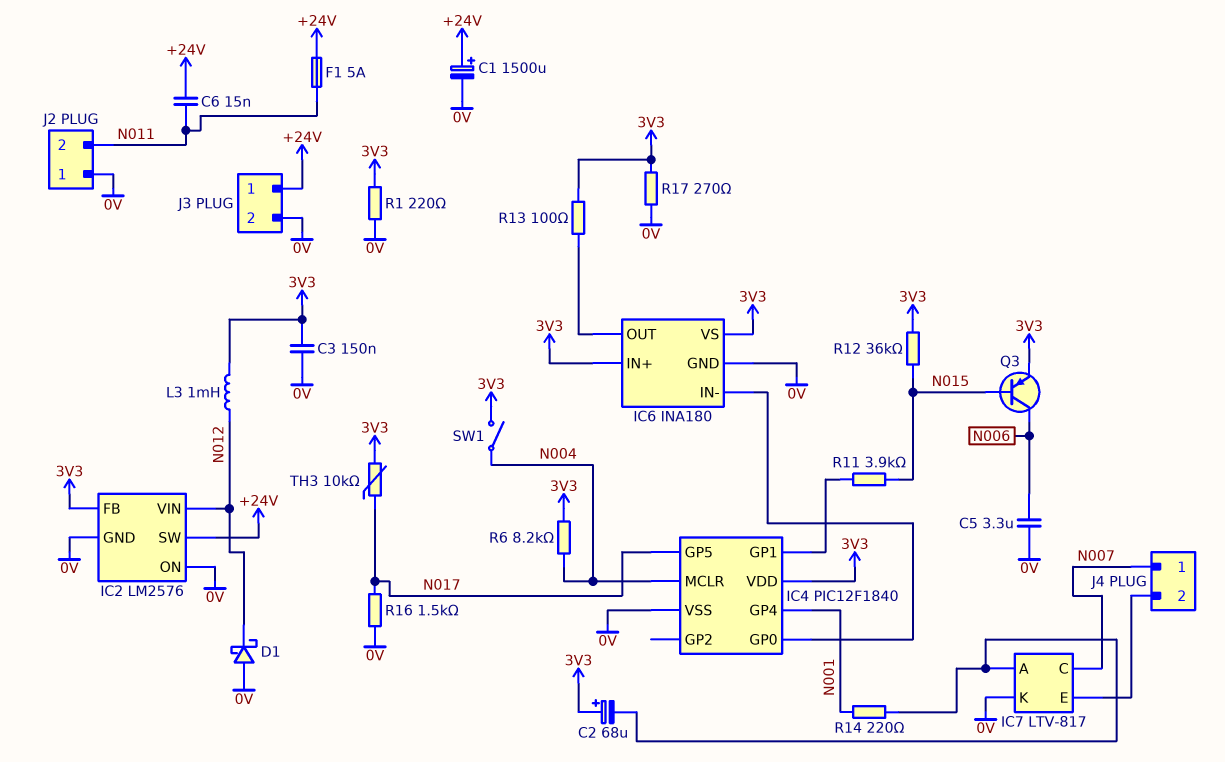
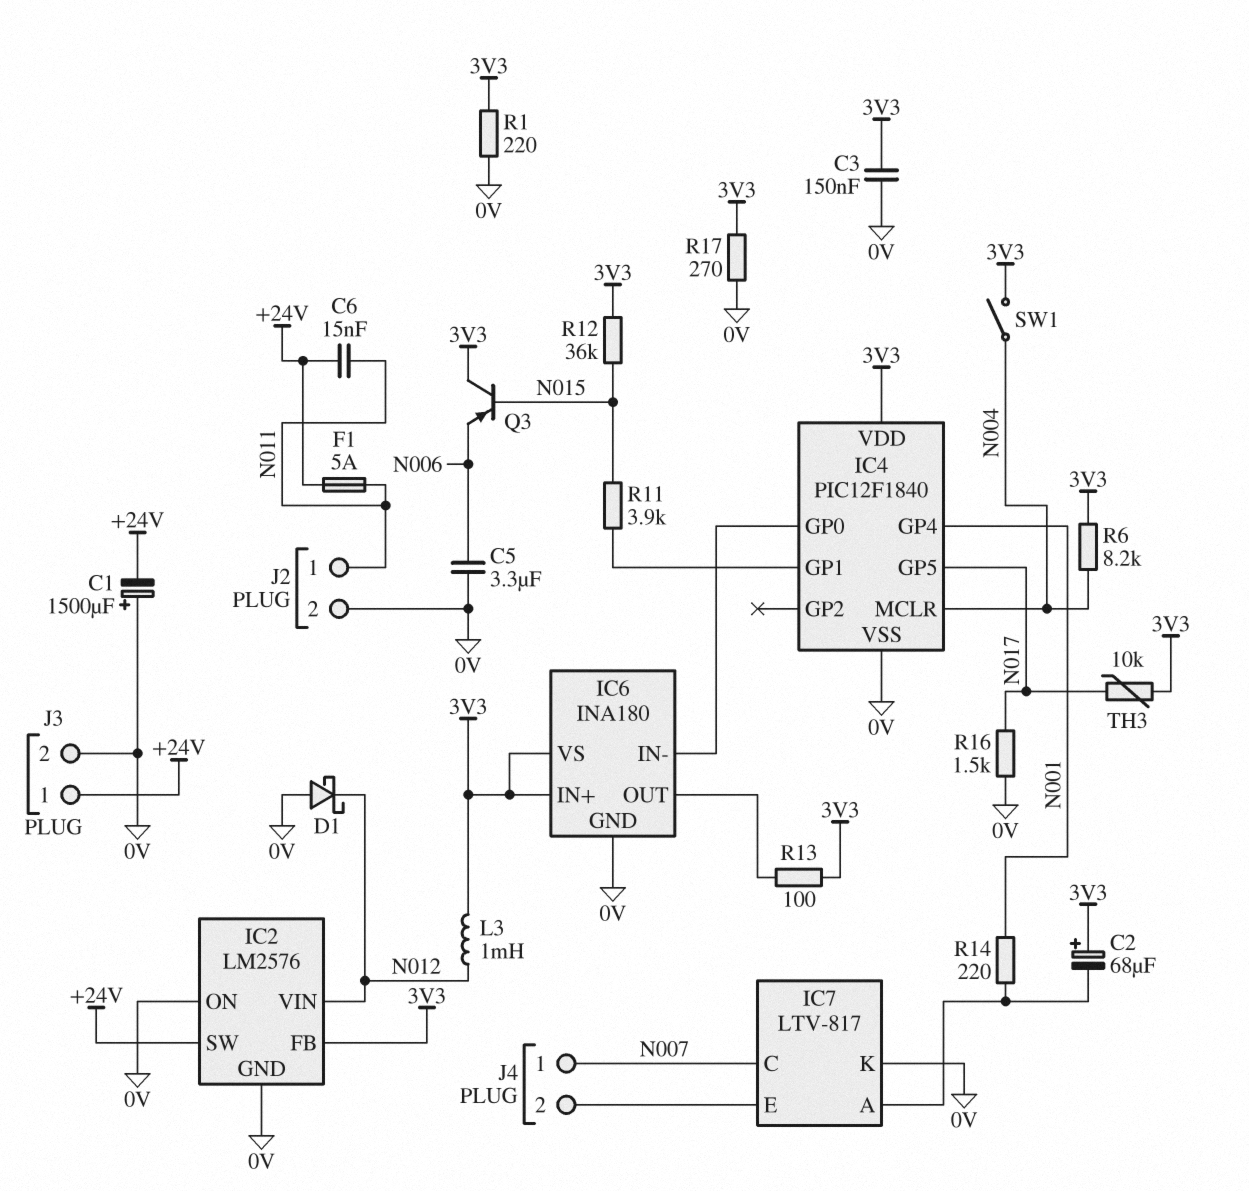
C1: 1500uF (plus +24V, minus 0V) -> 1500uF (plus 0V, minus +24V)
J2 pin 1: 0V -> N011
J2 pin 2: N011 -> 0V
Q3: PNP (B N015, C N006, E 3V3) -> PNP (B N015, C 3V3, E N006)

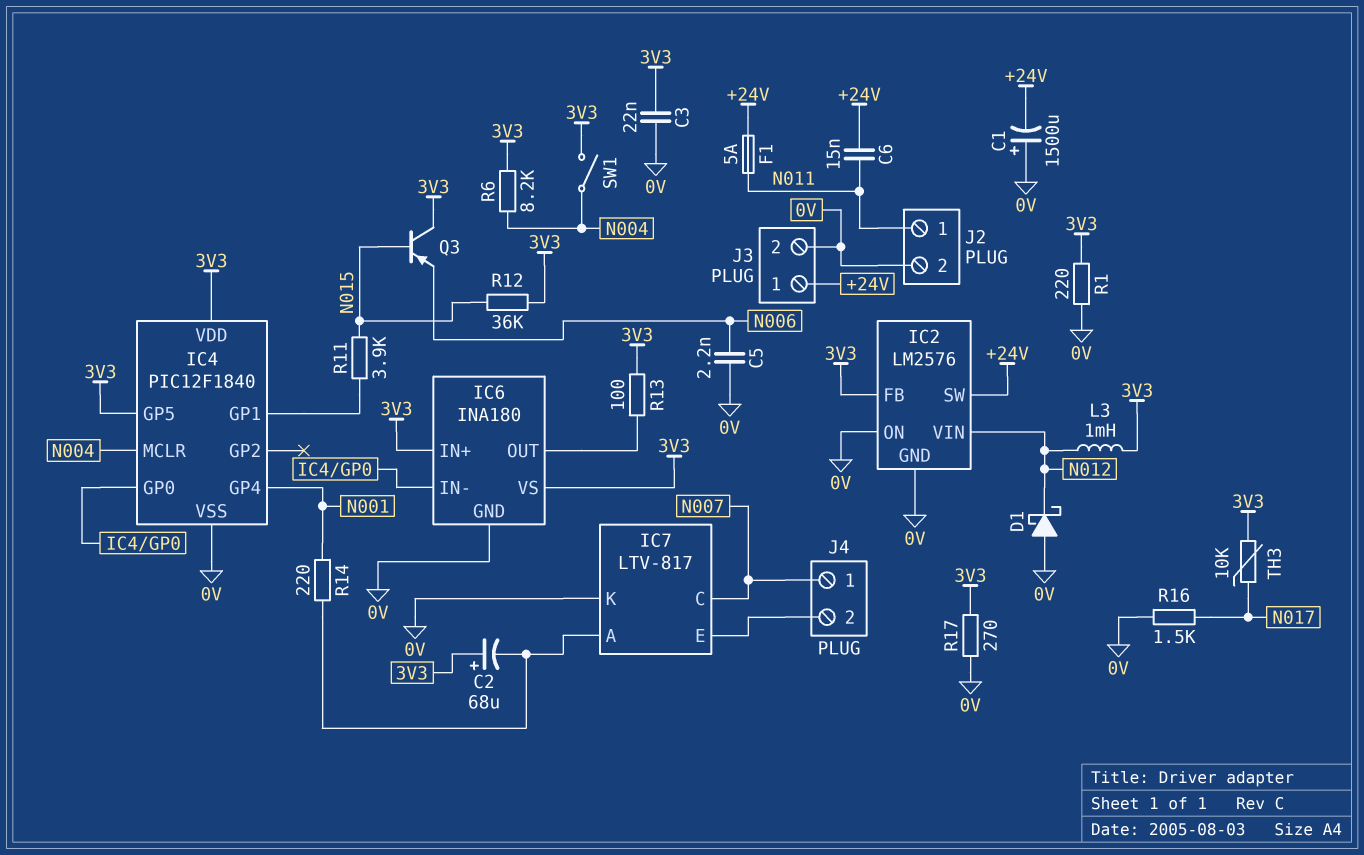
C3: 150nF (0V, 3V3) -> 22nF (0V, 3V3)
C5: 3.3uF (0V, N006) -> 2.2nF (0V, N006)
IC4 pin GP5: N017 -> 3V3

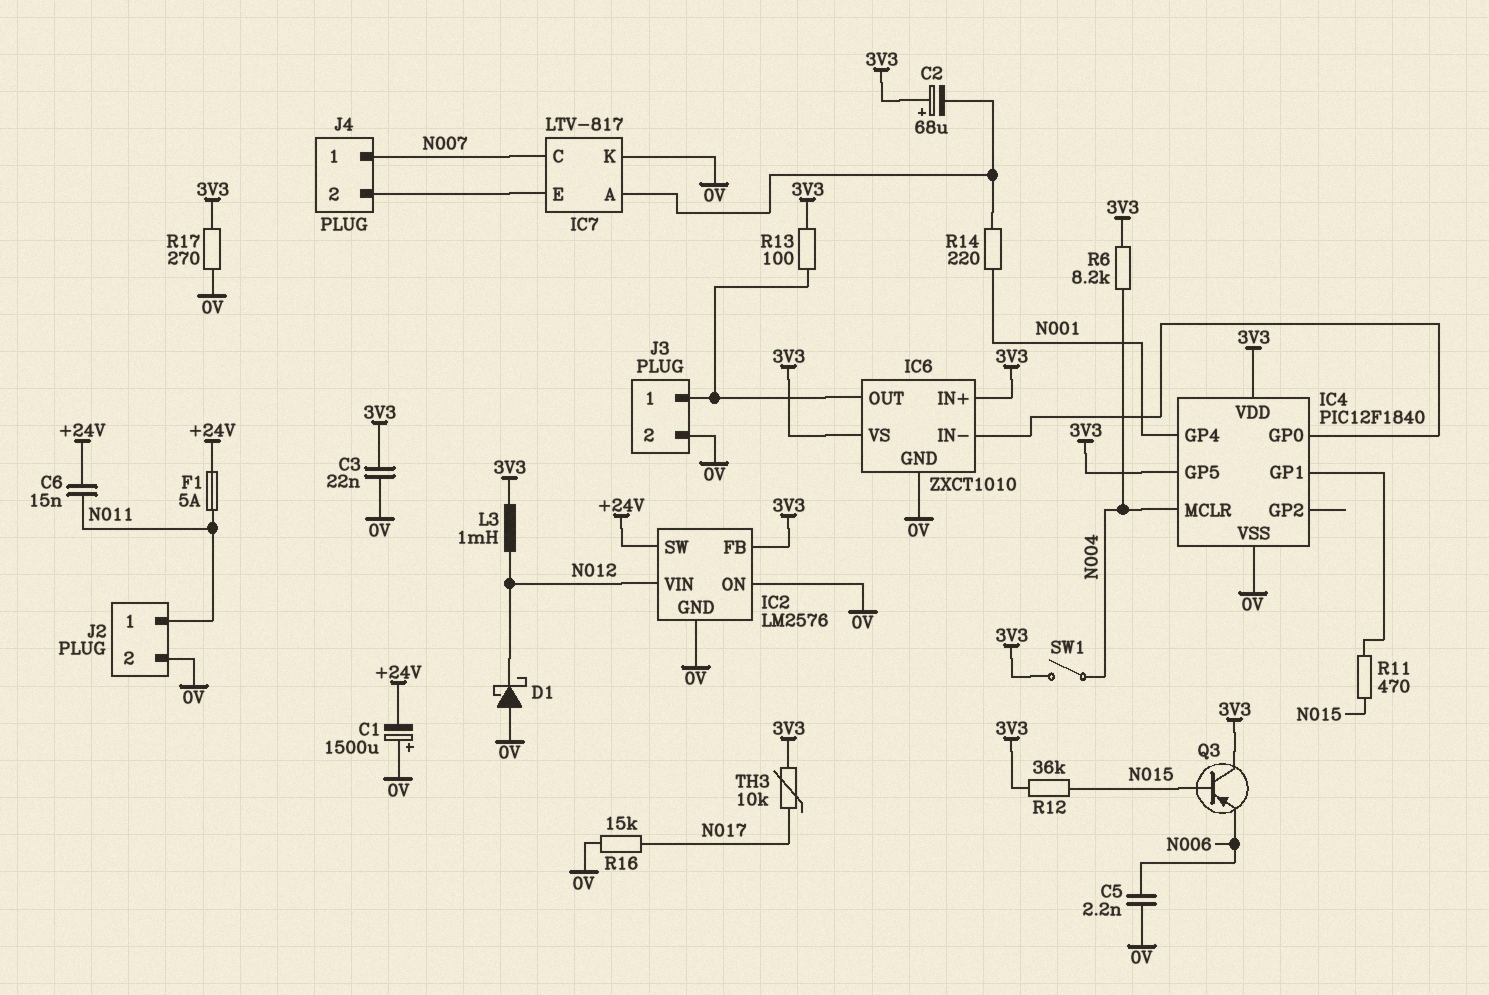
IC6: INA180 -> ZXCT1010
J3 pin 1: +24V -> IC6/OUT
R1: 220 (0V, 3V3) -> none
R11: 3.9k (IC4/GP1, N015) -> 470 (IC4/GP1, N015)
R16: 1.5k (0V, N017) -> 15k (0V, N017)

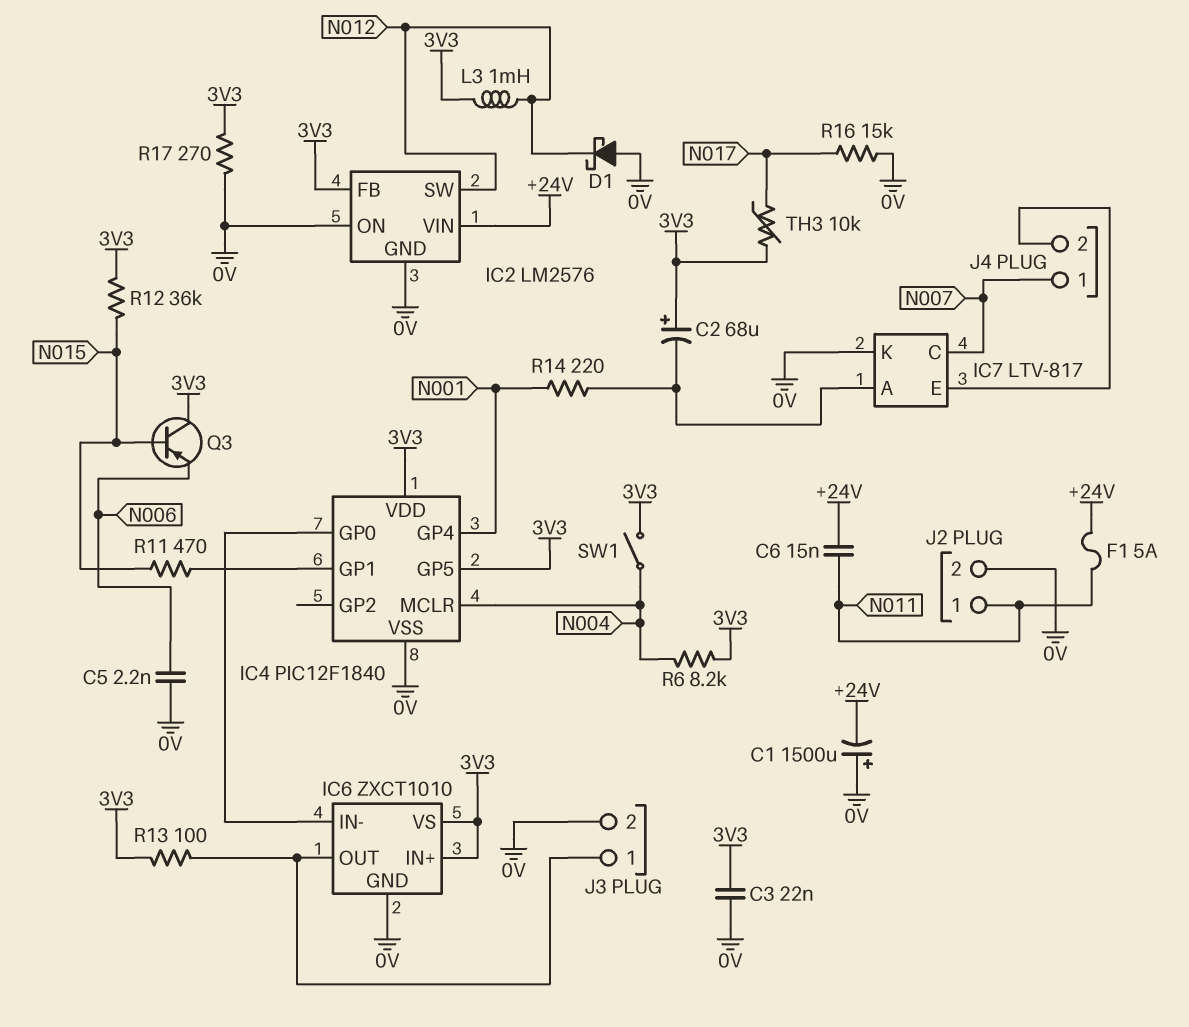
IC2 pin SW: +24V -> N012
IC2 pin VIN: N012 -> +24V

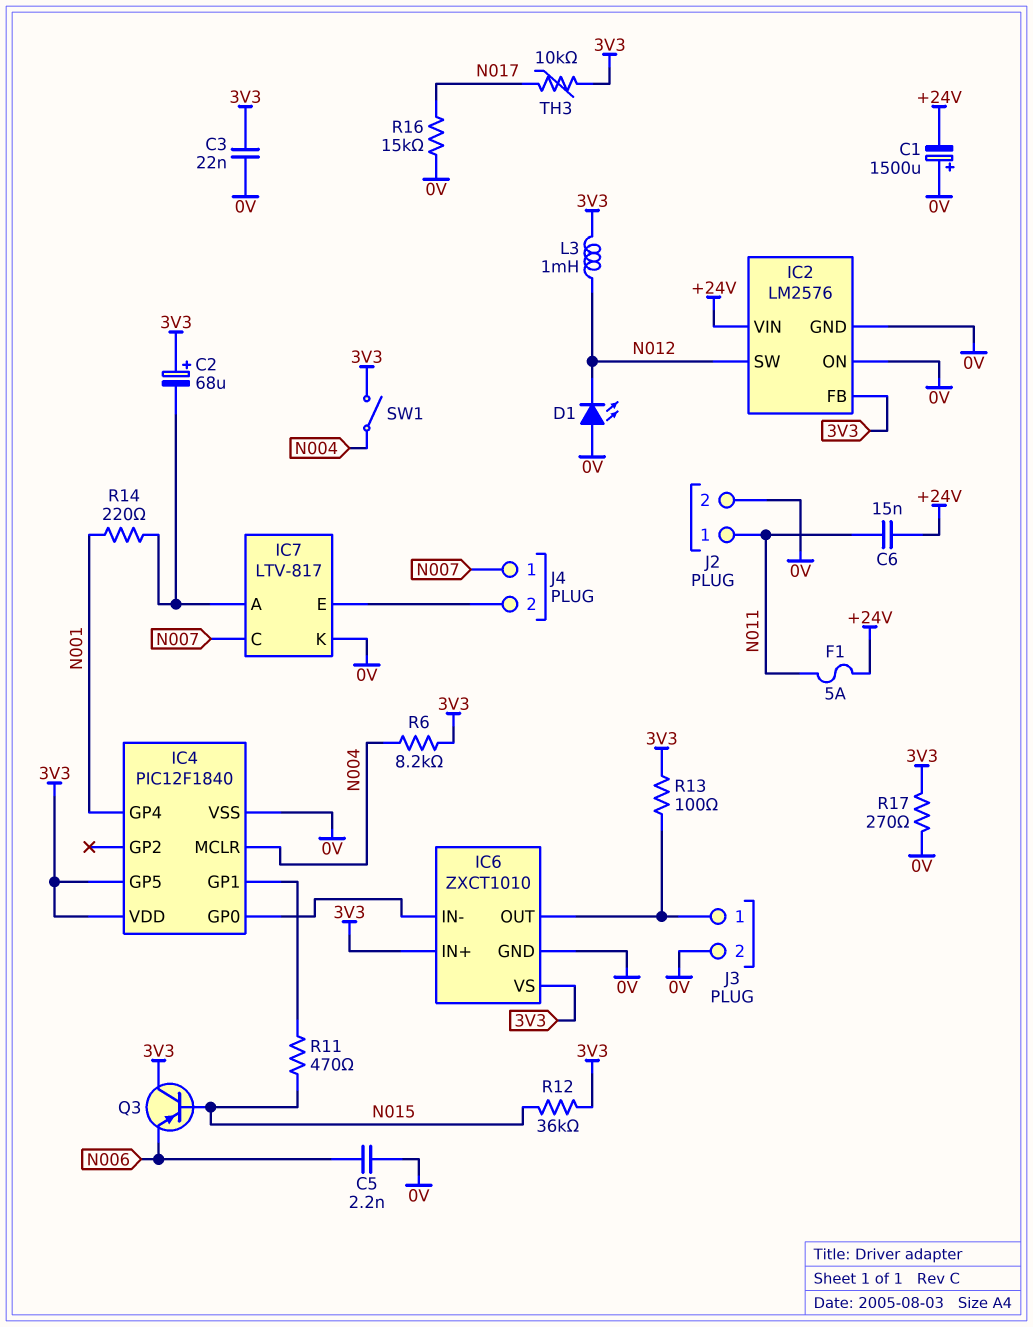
D1: schottky (A 0V, K N012) -> LED (A 0V, K N012)

